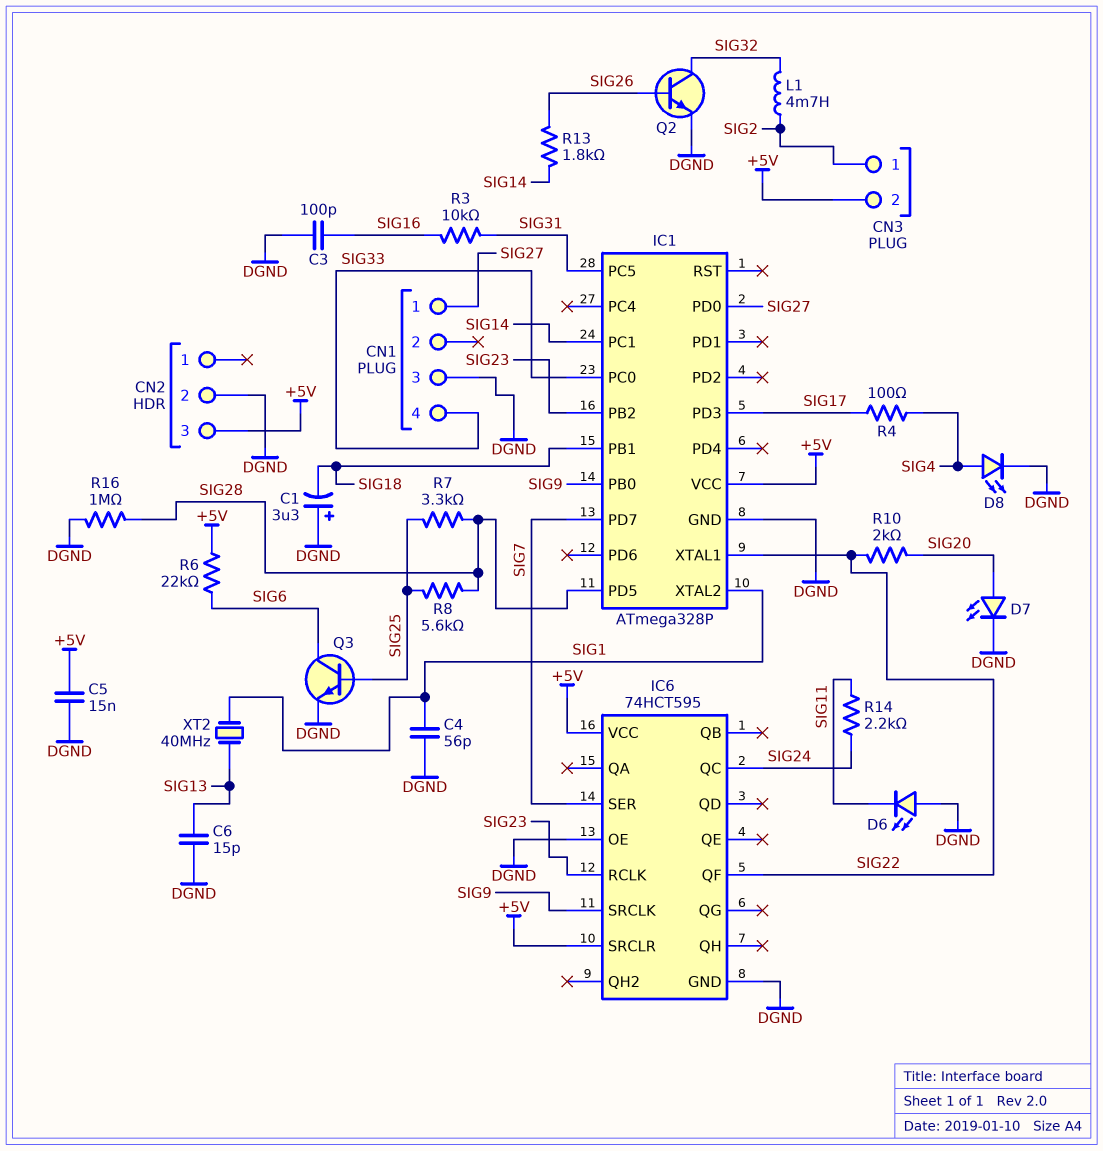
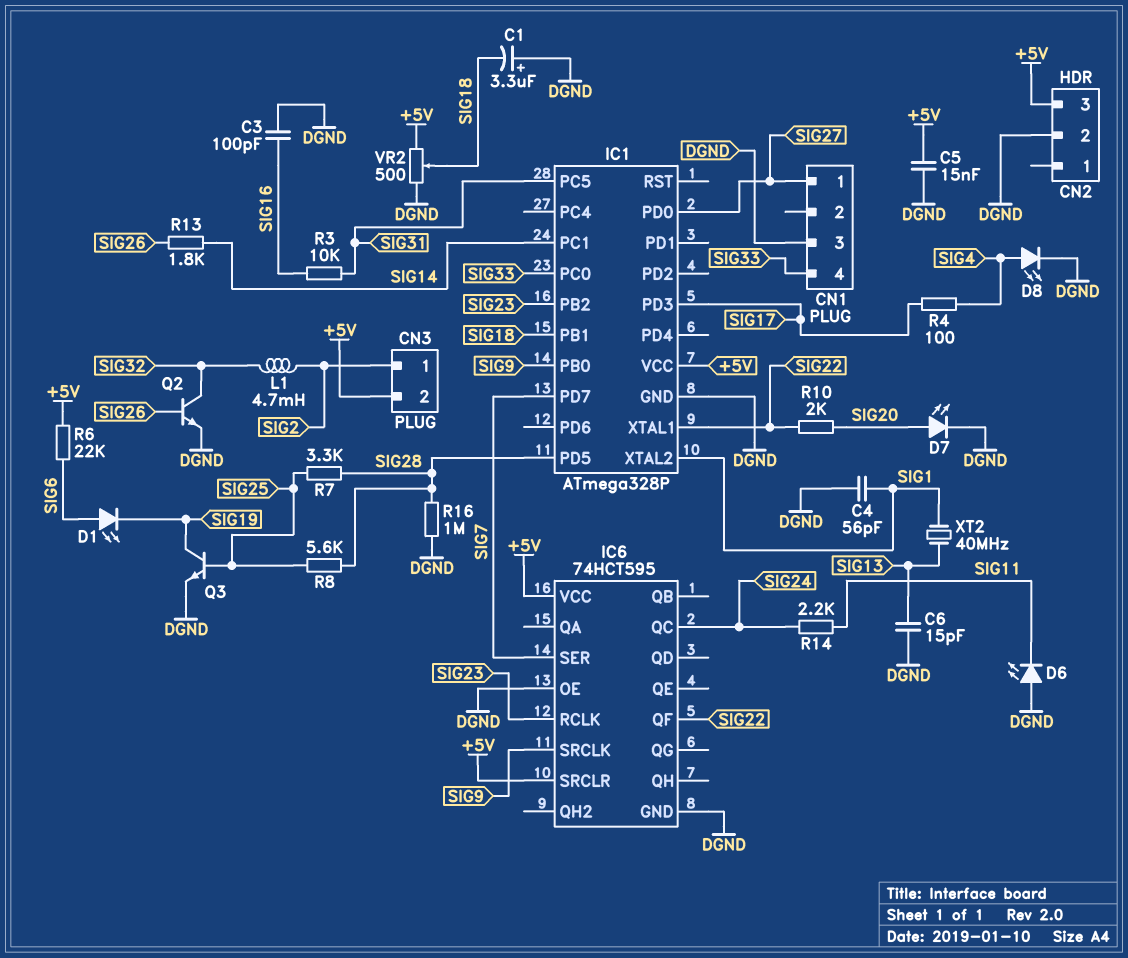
D1: none -> LED (A SIG6, K SIG19)
Q3: NPN (B SIG25, C SIG6, E DGND) -> NPN (B SIG25, C SIG19, E DGND)
VR2: none -> 500 (+5V, DGND, wiper SIG18)

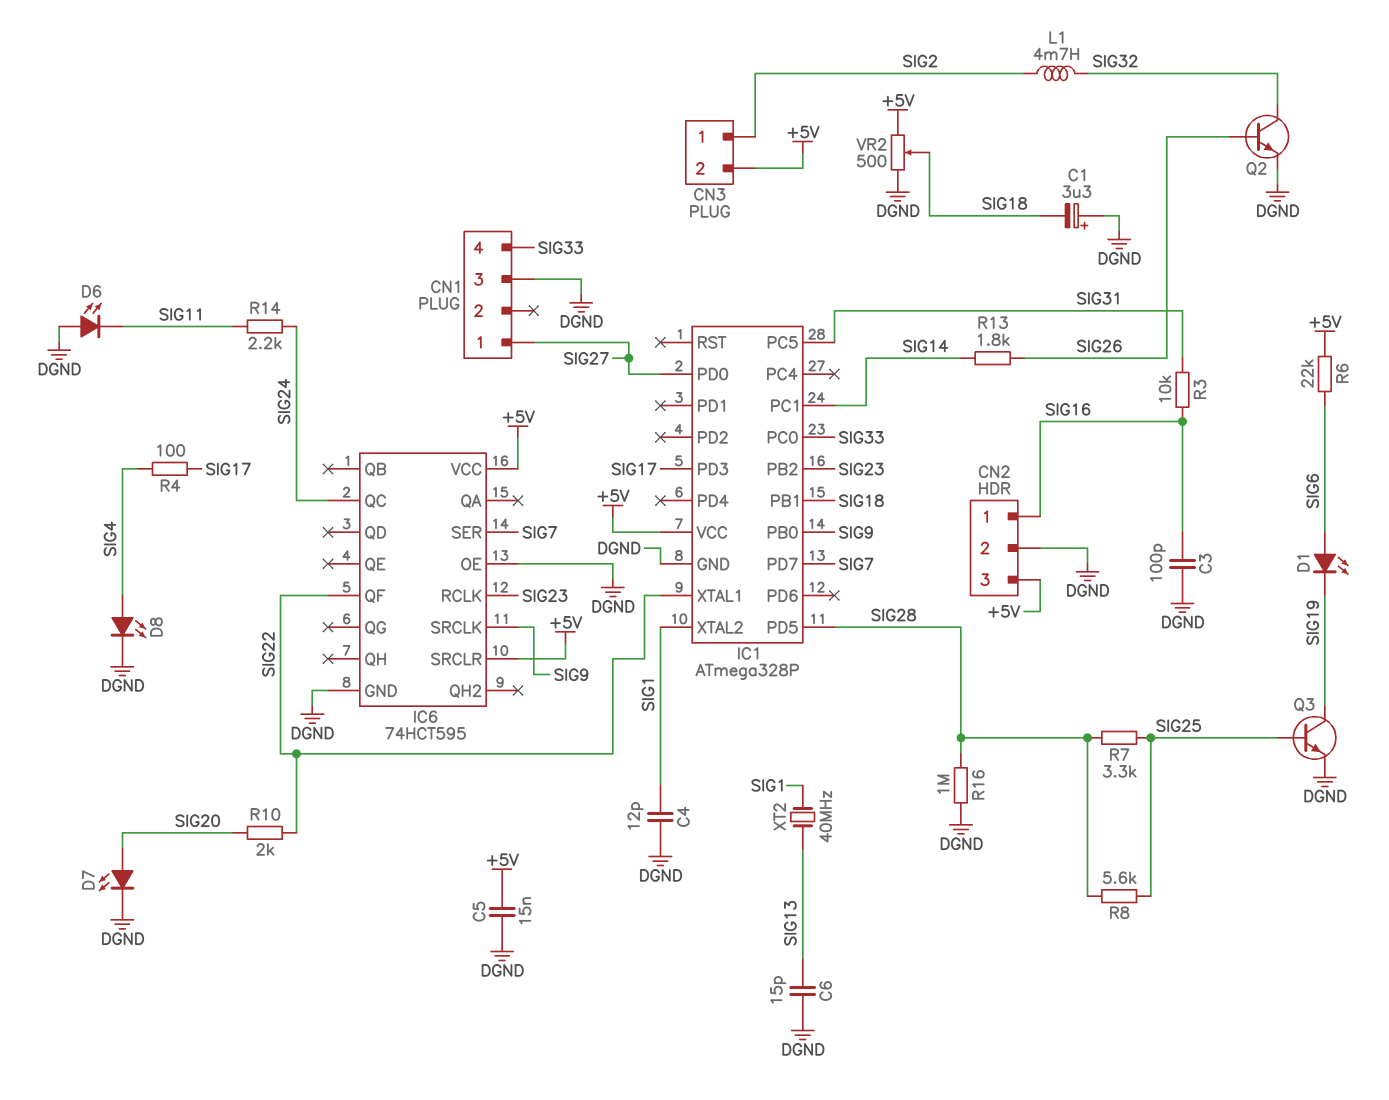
C4: 56pF (DGND, SIG1) -> 12pF (DGND, SIG1)
CN2 pin 1: none -> SIG16

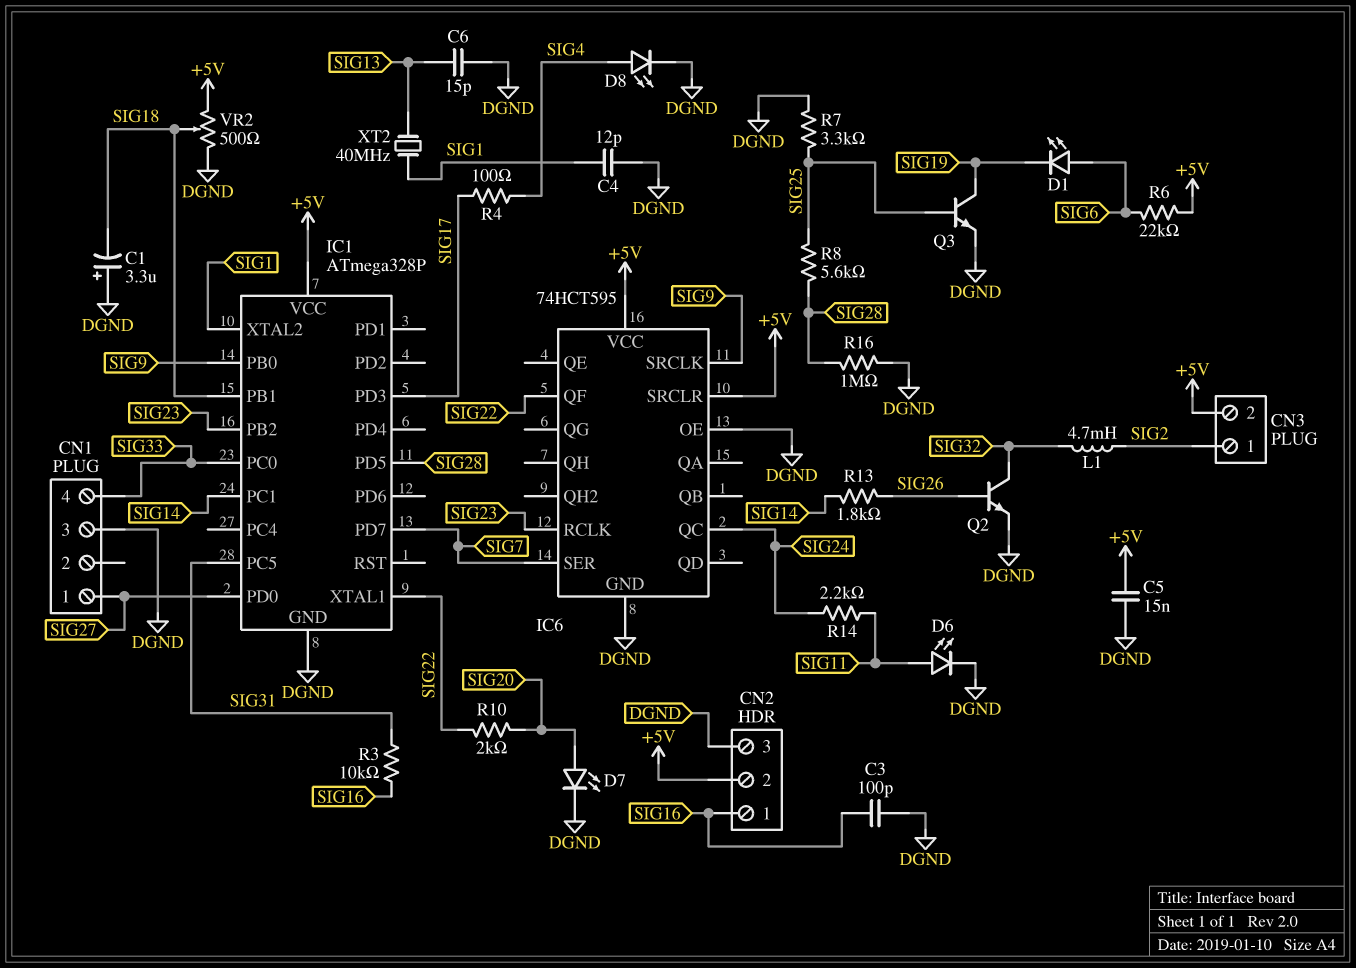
CN2 pin 2: DGND -> +5V
CN2 pin 3: +5V -> DGND
D6: LED (A DGND, K SIG11) -> LED (A SIG11, K DGND)
R7: 3.3k (SIG25, SIG28) -> 3.3k (DGND, SIG25)

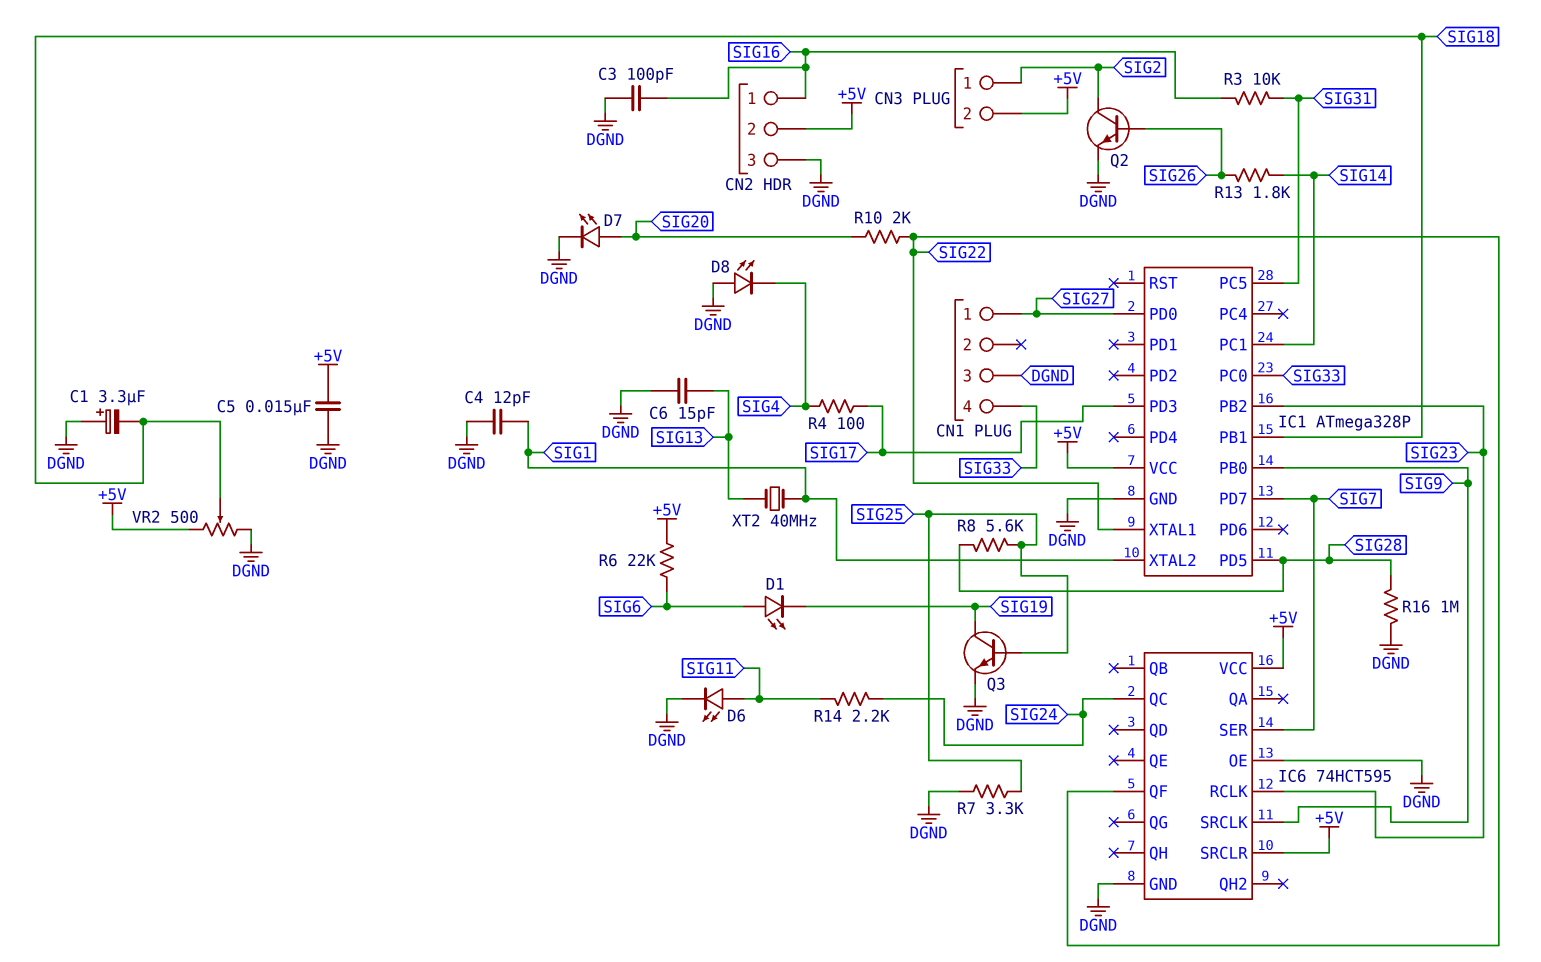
D8: LED (A SIG4, K DGND) -> LED (A DGND, K SIG4)
L1: 4.7mH (SIG2, SIG32) -> none
Q2: NPN (B SIG26, C SIG32, E DGND) -> NPN (B SIG26, C SIG2, E DGND)

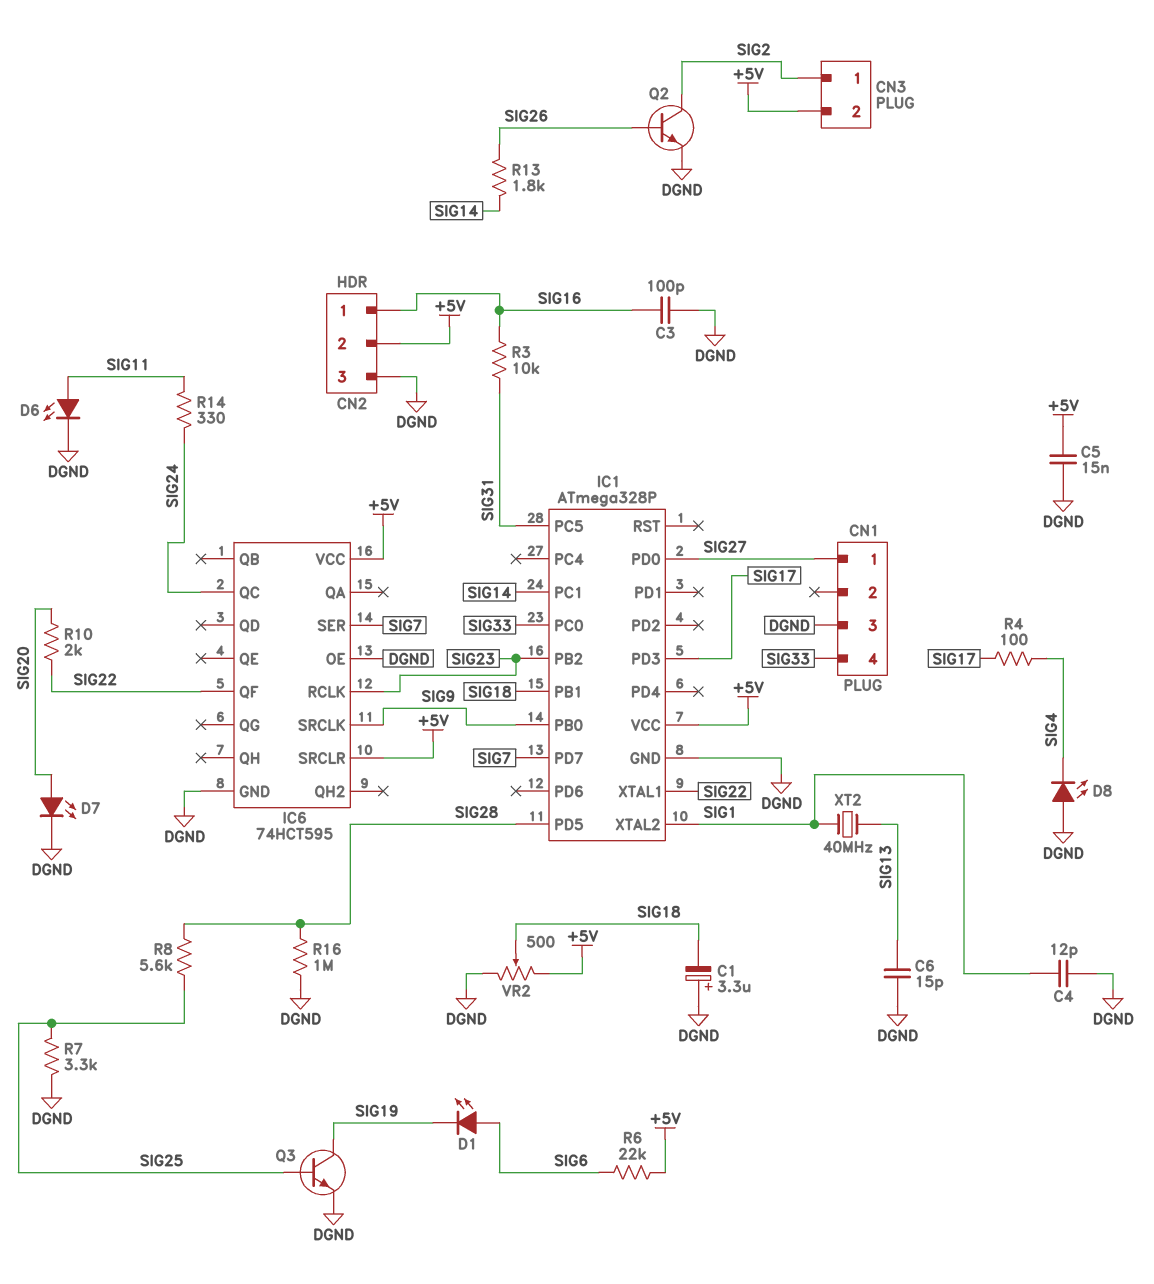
R14: 2.2k (SIG11, SIG24) -> 330 (SIG11, SIG24)

